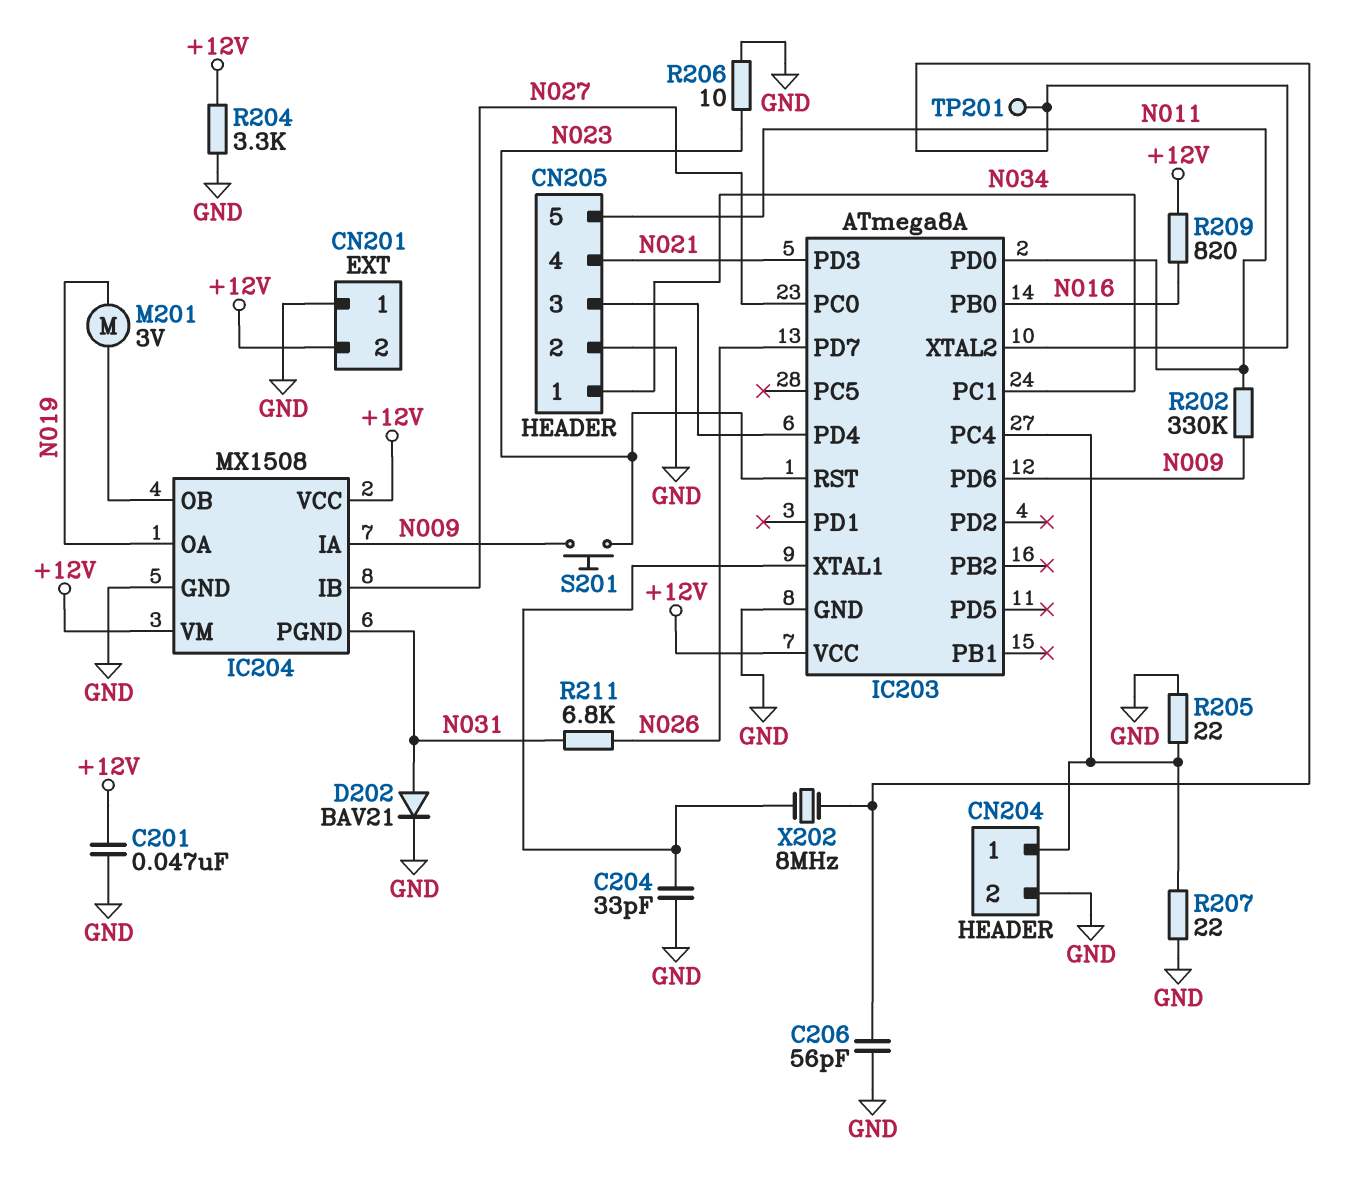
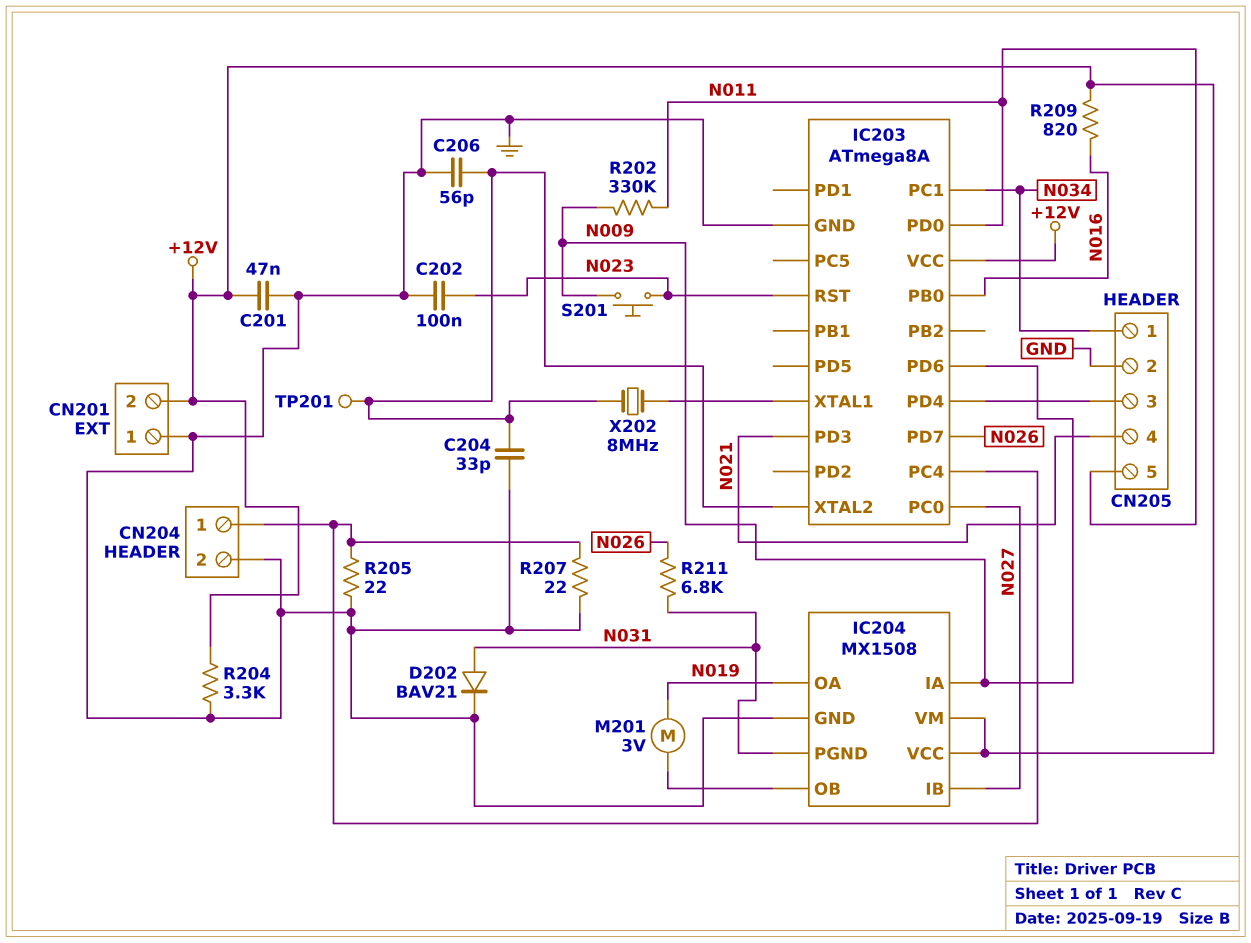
C202: none -> 100nF (GND, N023)
C204: 33pF (GND, IC203/XTAL1) -> 33pF (GND, IC203/XTAL2)
R206: 10 (GND, N023) -> none

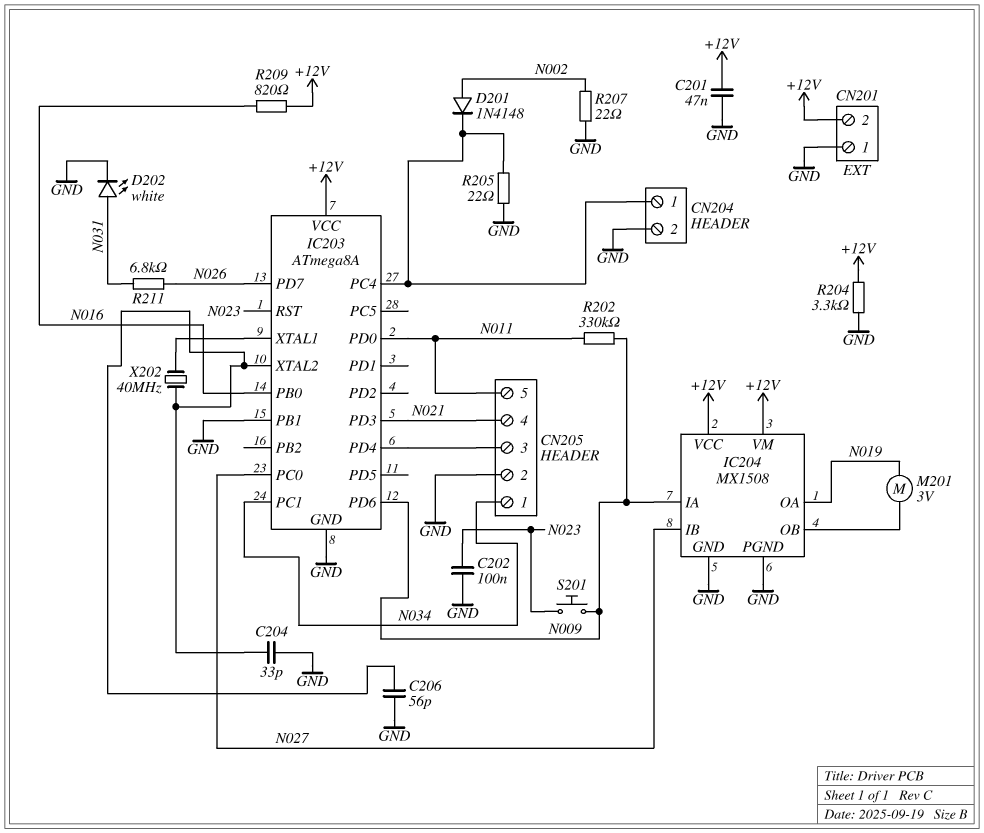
D201: none -> diode 1N4148 (A N002, K CN204/1)
D202: diode BAV21 (A N031, K GND) -> LED white (A N031, K GND)
IC203 pin PB1: none -> GND
IC204 pin PGND: N031 -> GND
R207: 22 (CN204/1, GND) -> 22 (GND, N002)
TP201: test point (IC203/XTAL2) -> none
X202: 8MHz (IC203/XTAL1, IC203/XTAL2) -> 40MHz (IC203/XTAL1, IC203/XTAL2)

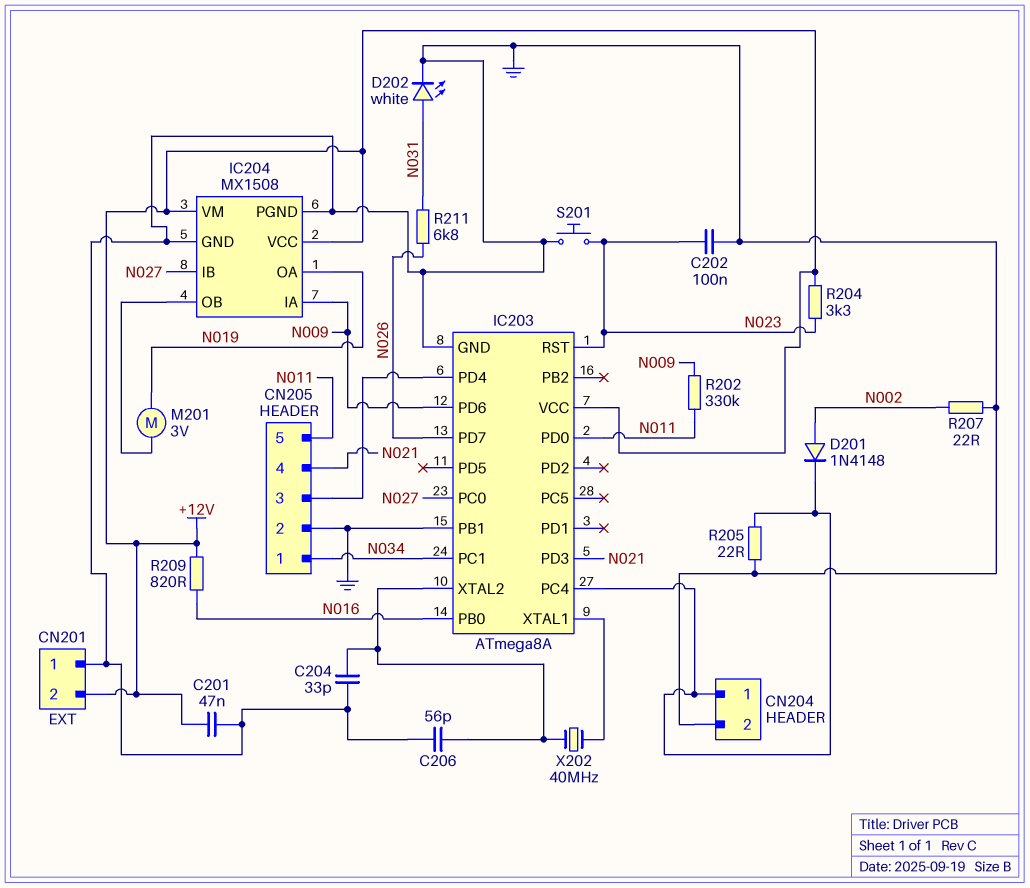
R204: 3.3k (+12V, GND) -> 3.3k (+12V, N023)
S201: button (N009, N023) -> button (GND, N023)

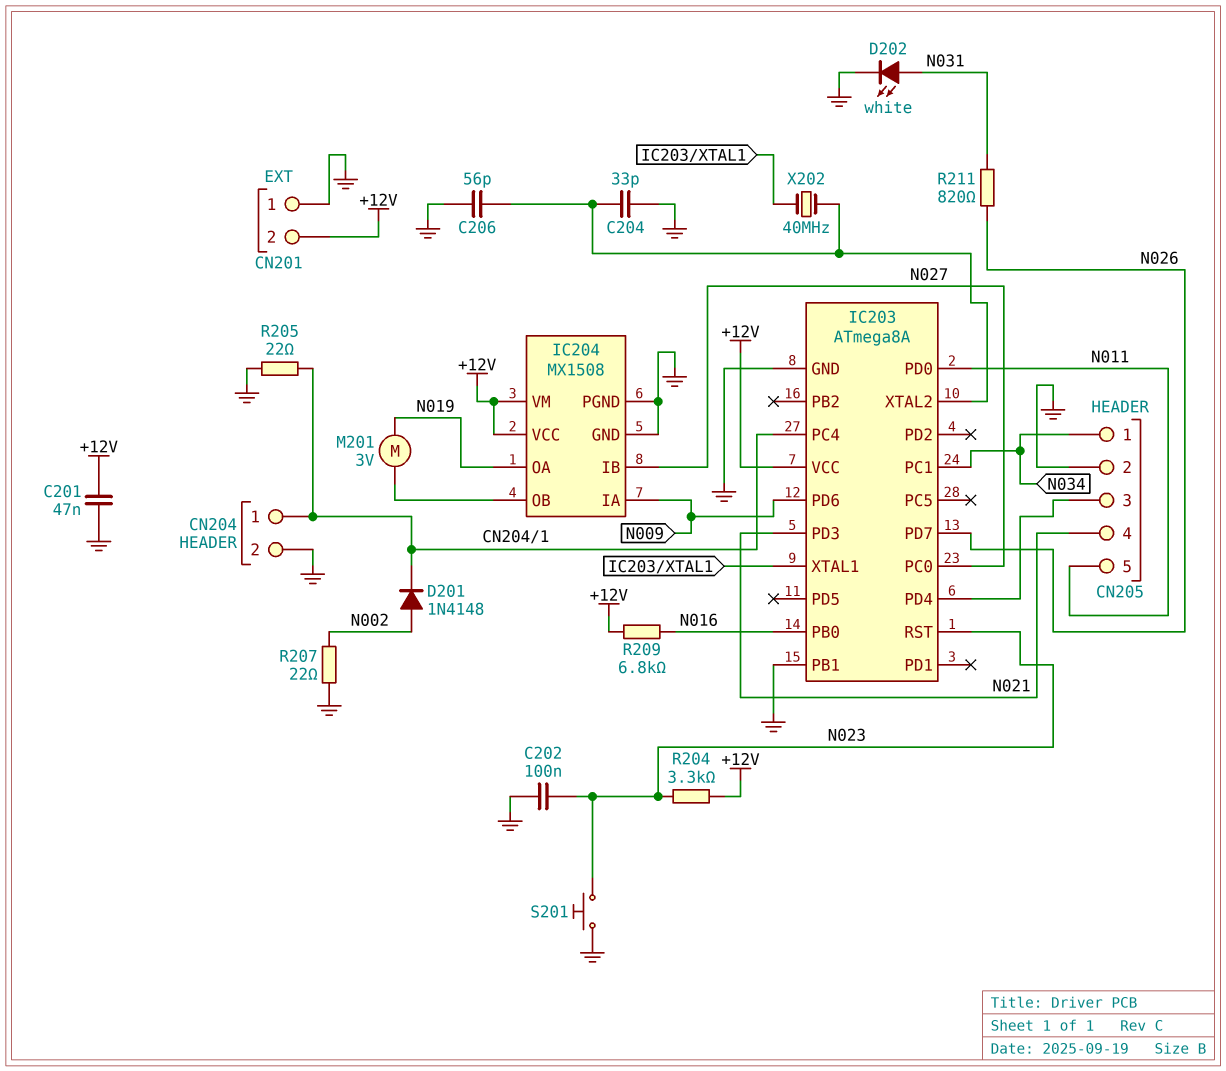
R202: 330k (N009, N011) -> none
R209: 820 (+12V, N016) -> 6.8k (+12V, N016)
R211: 6.8k (N026, N031) -> 820 (N026, N031)

